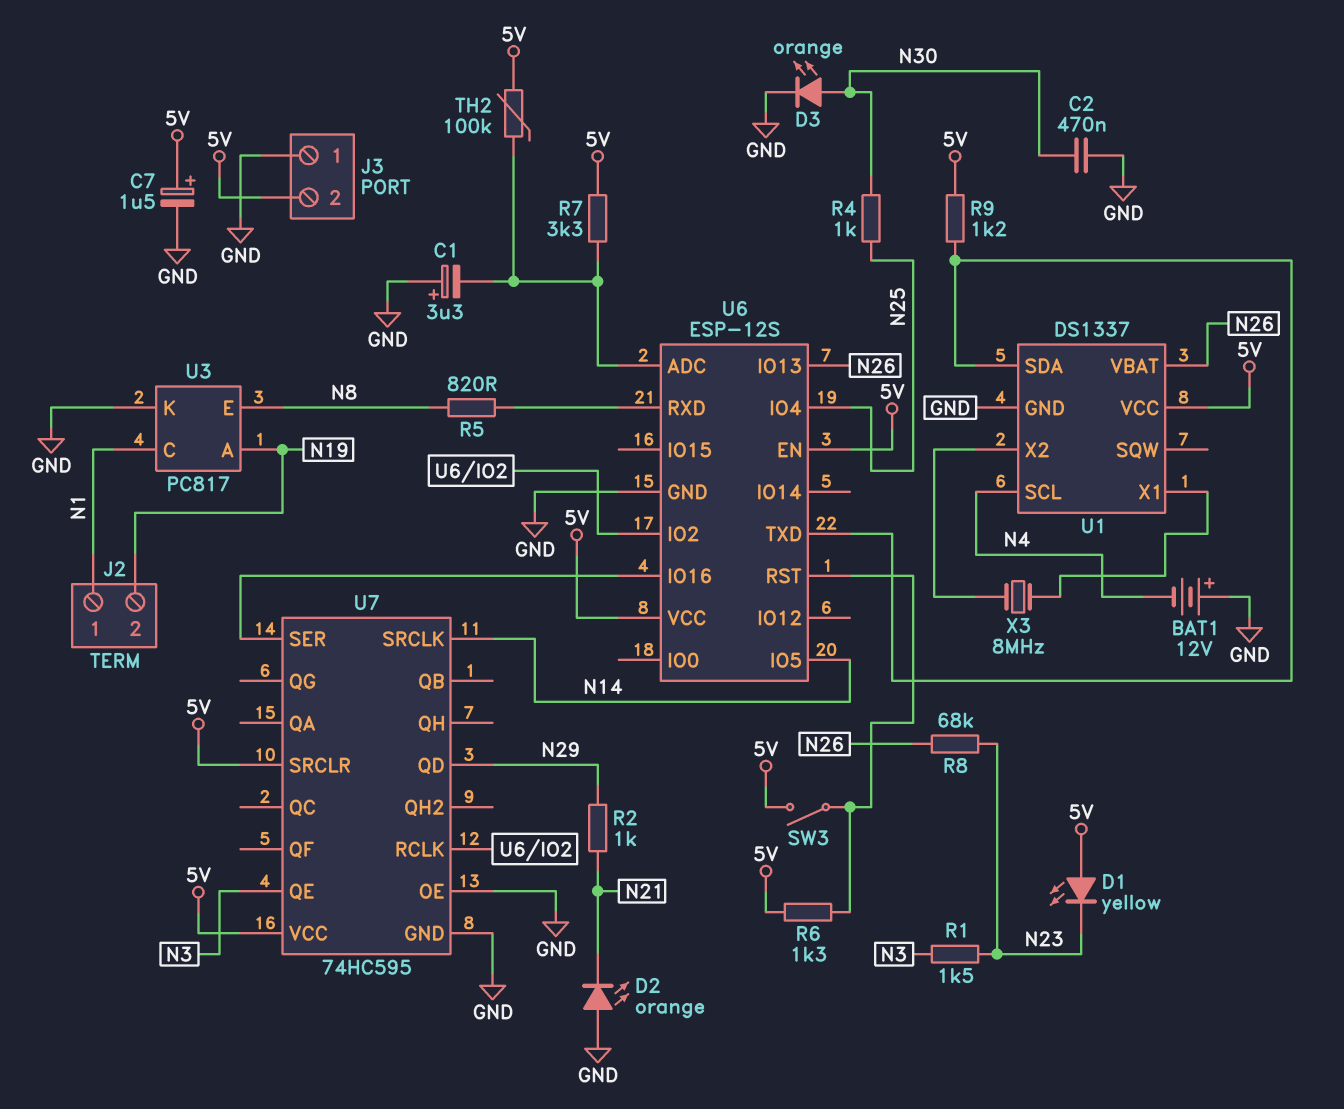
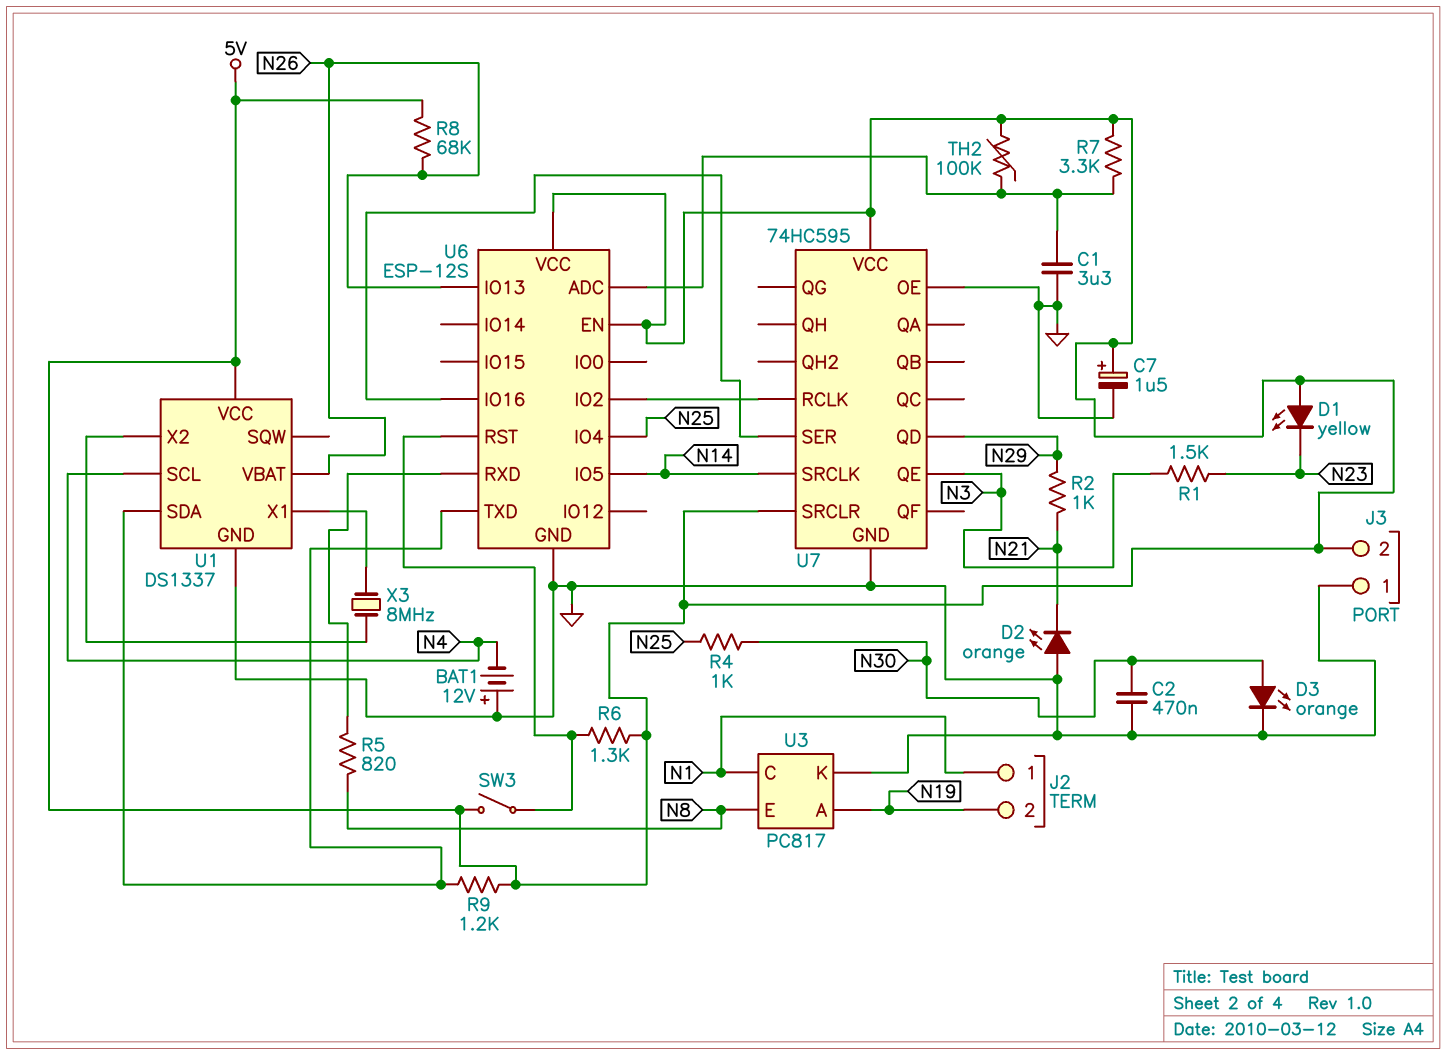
C1: 3.3uF (plus GND, minus U6/ADC) -> 3.3uF (GND, U6/ADC)
R8: 68k (N23, N26) -> 68k (5V, N26)

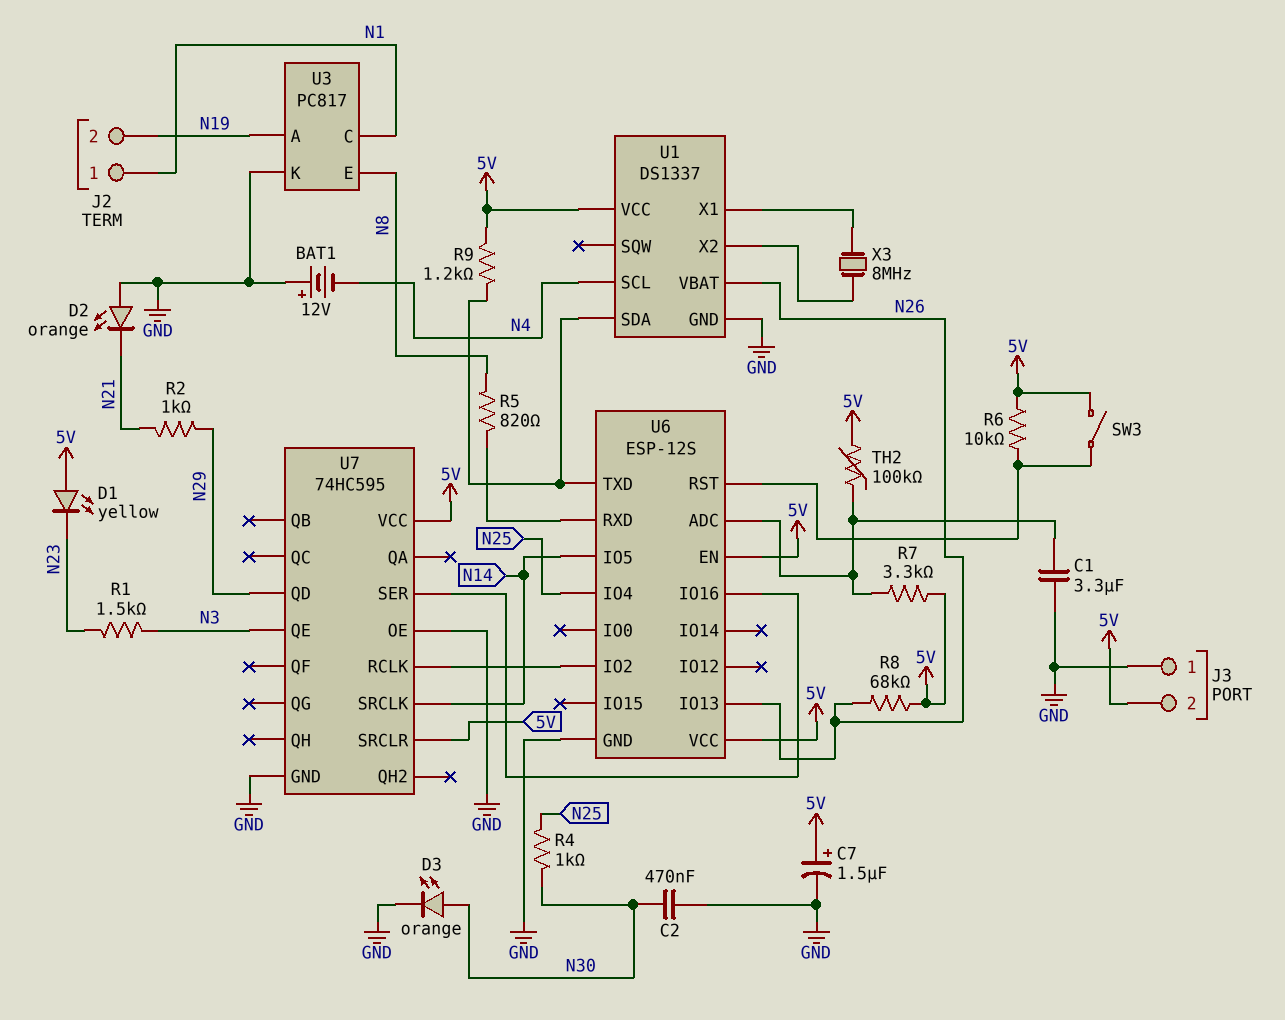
R6: 1.3k (5V, U6/RST) -> 10k (5V, U6/RST)

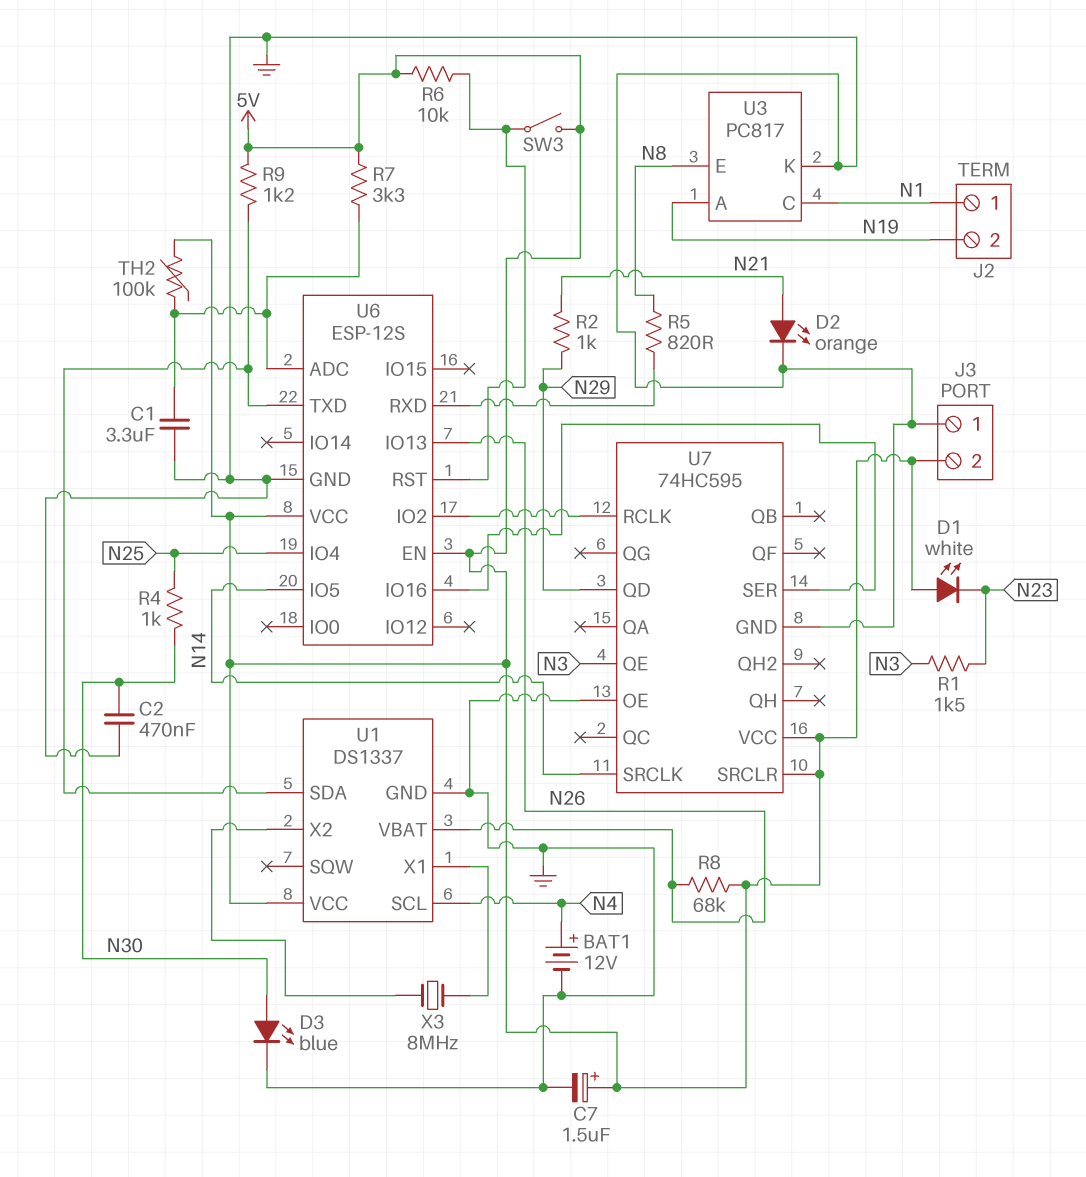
BAT1: 12V (plus GND, minus N4) -> 12V (plus N4, minus GND)
D1: LED yellow (A 5V, K N23) -> LED white (A 5V, K N23)
D2: LED orange (A GND, K N21) -> LED orange (A N21, K GND)
D3: LED orange (A N30, K GND) -> LED blue (A N30, K GND)

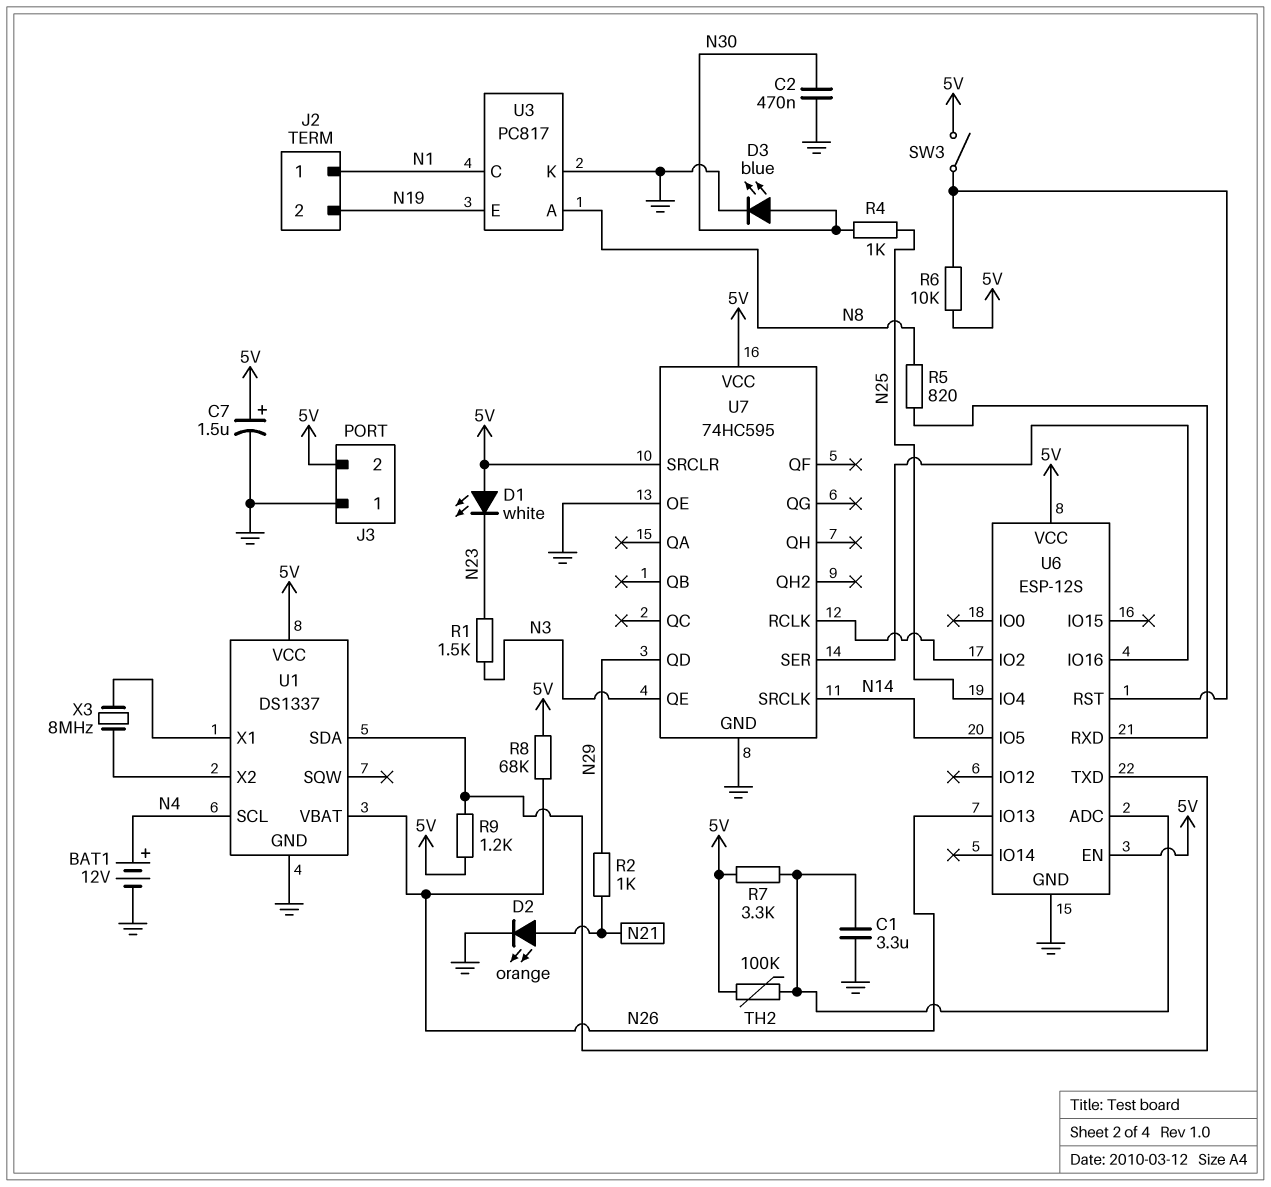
U3 pin A: N19 -> N8
U3 pin E: N8 -> N19

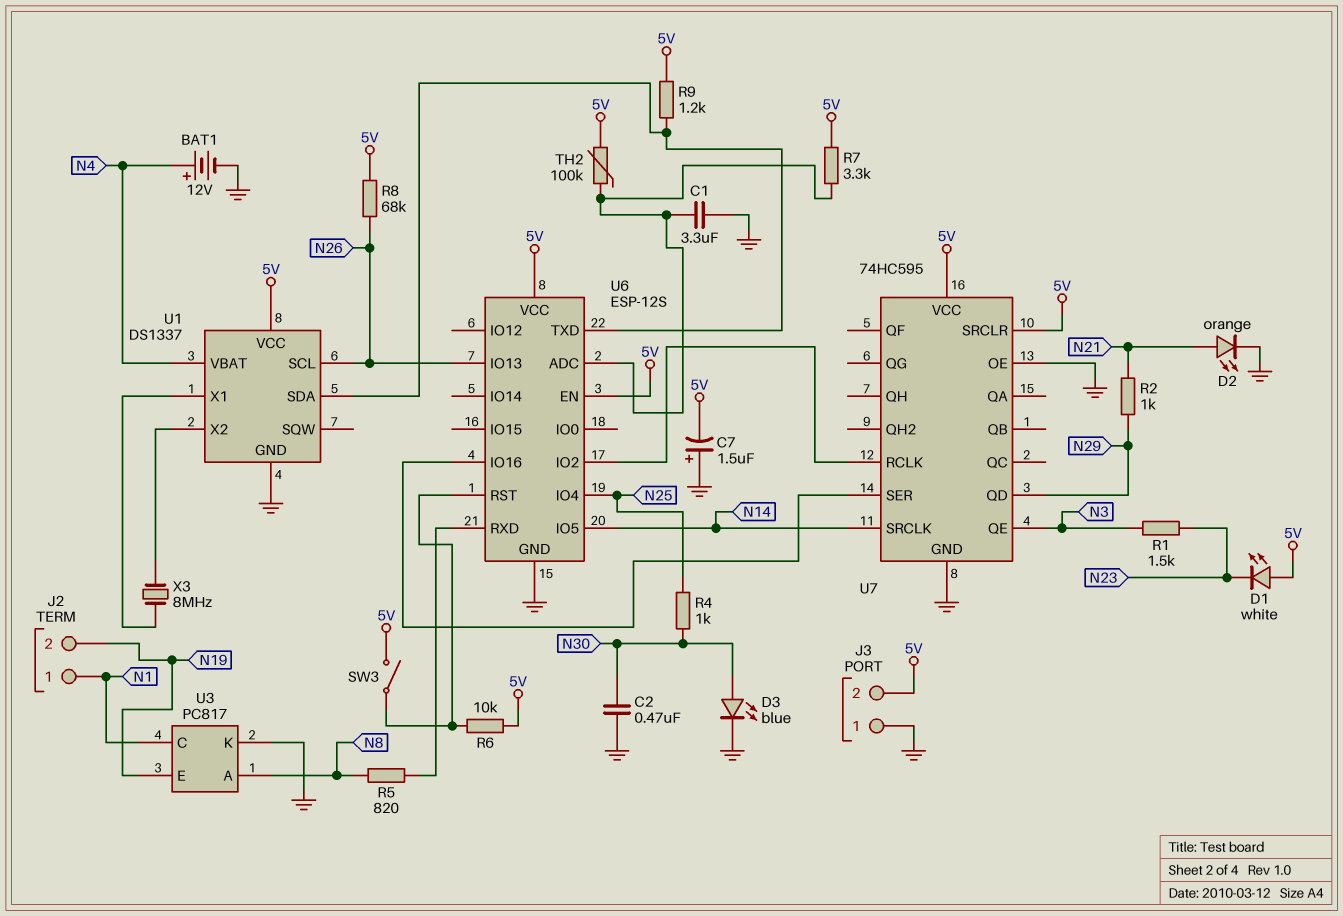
C7: 1.5uF (plus 5V, minus GND) -> 1.5uF (plus GND, minus 5V)
U1 pin SCL: N4 -> N26
U1 pin VBAT: N26 -> N4

